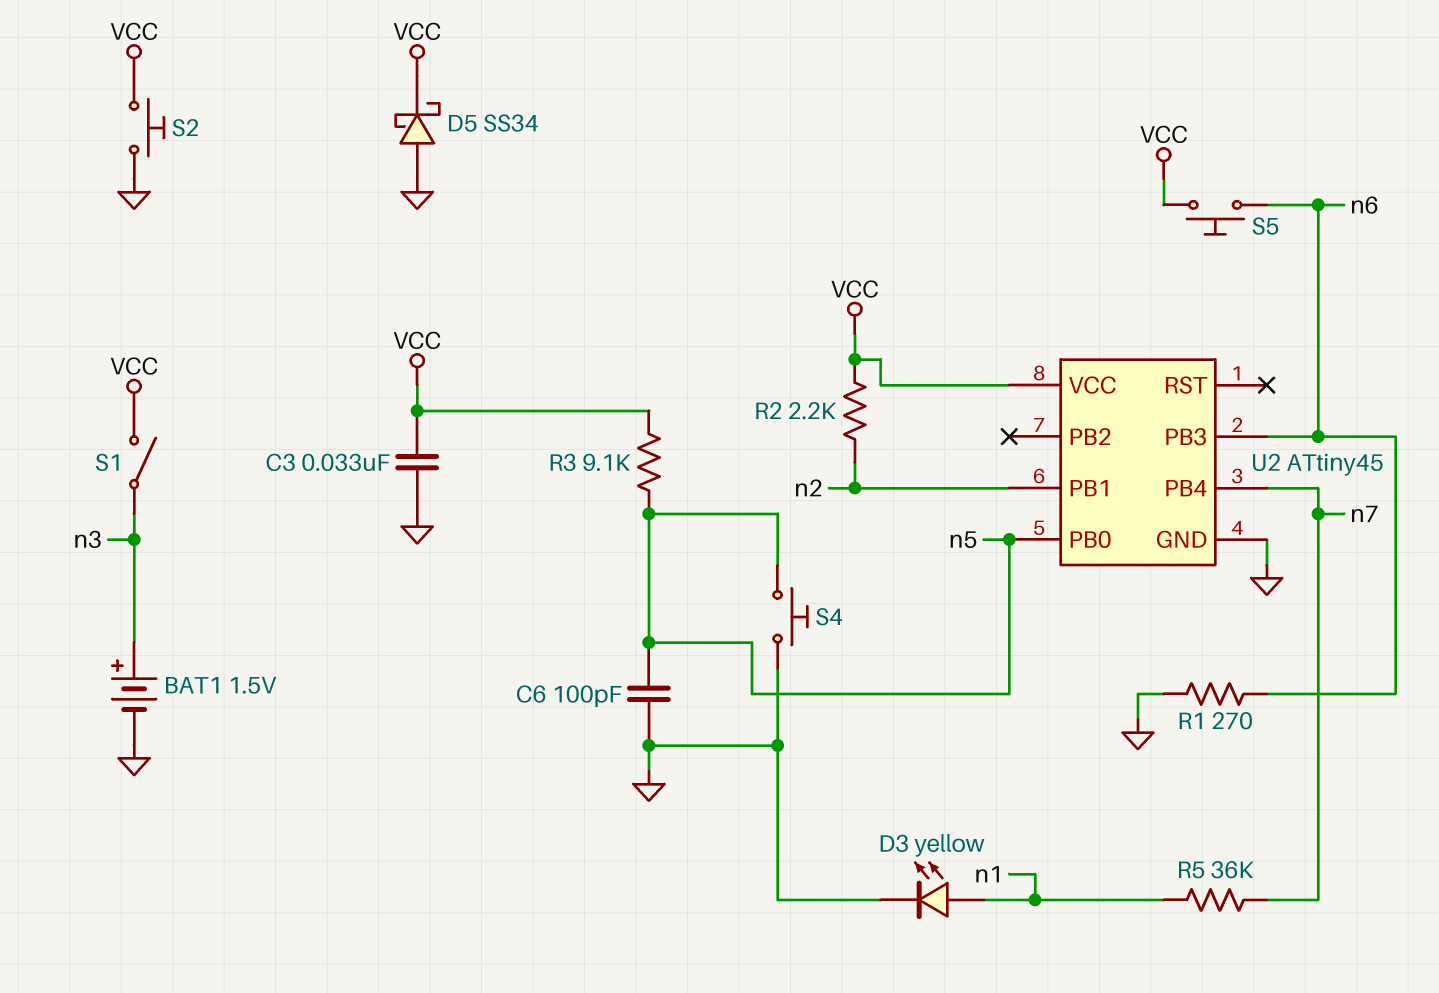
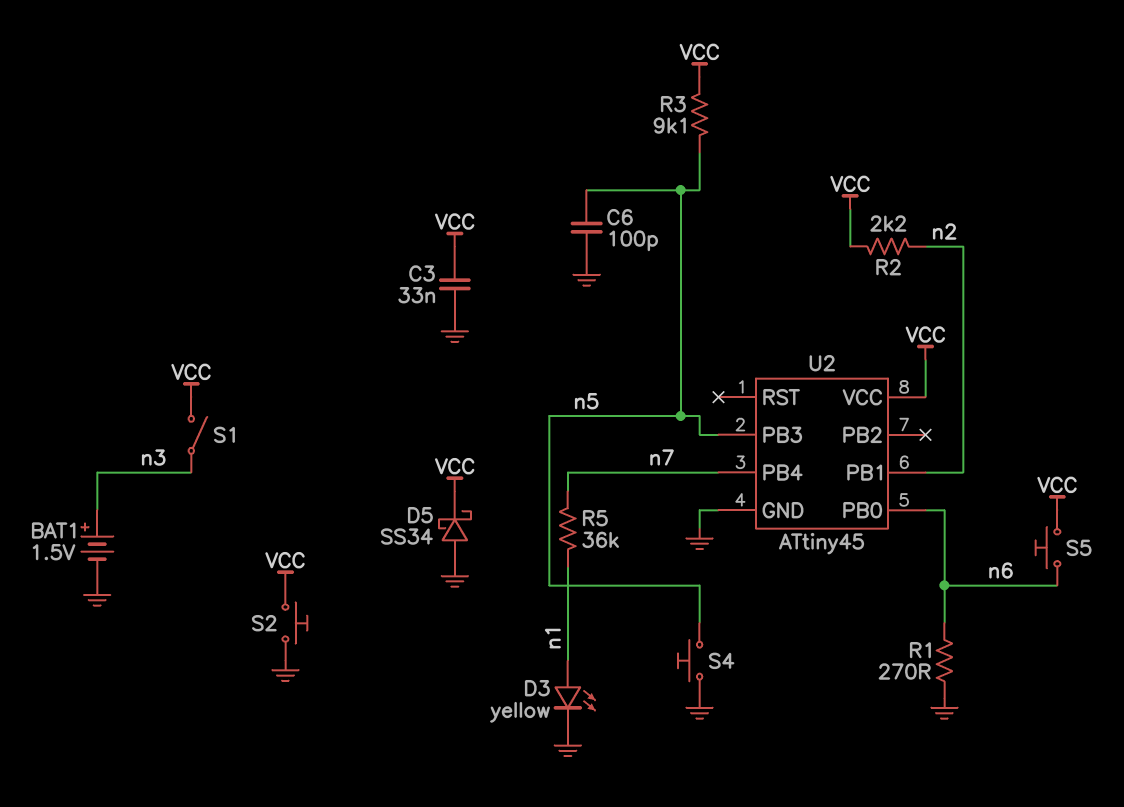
U2 pin PB0: n5 -> n6
U2 pin PB3: n6 -> n5

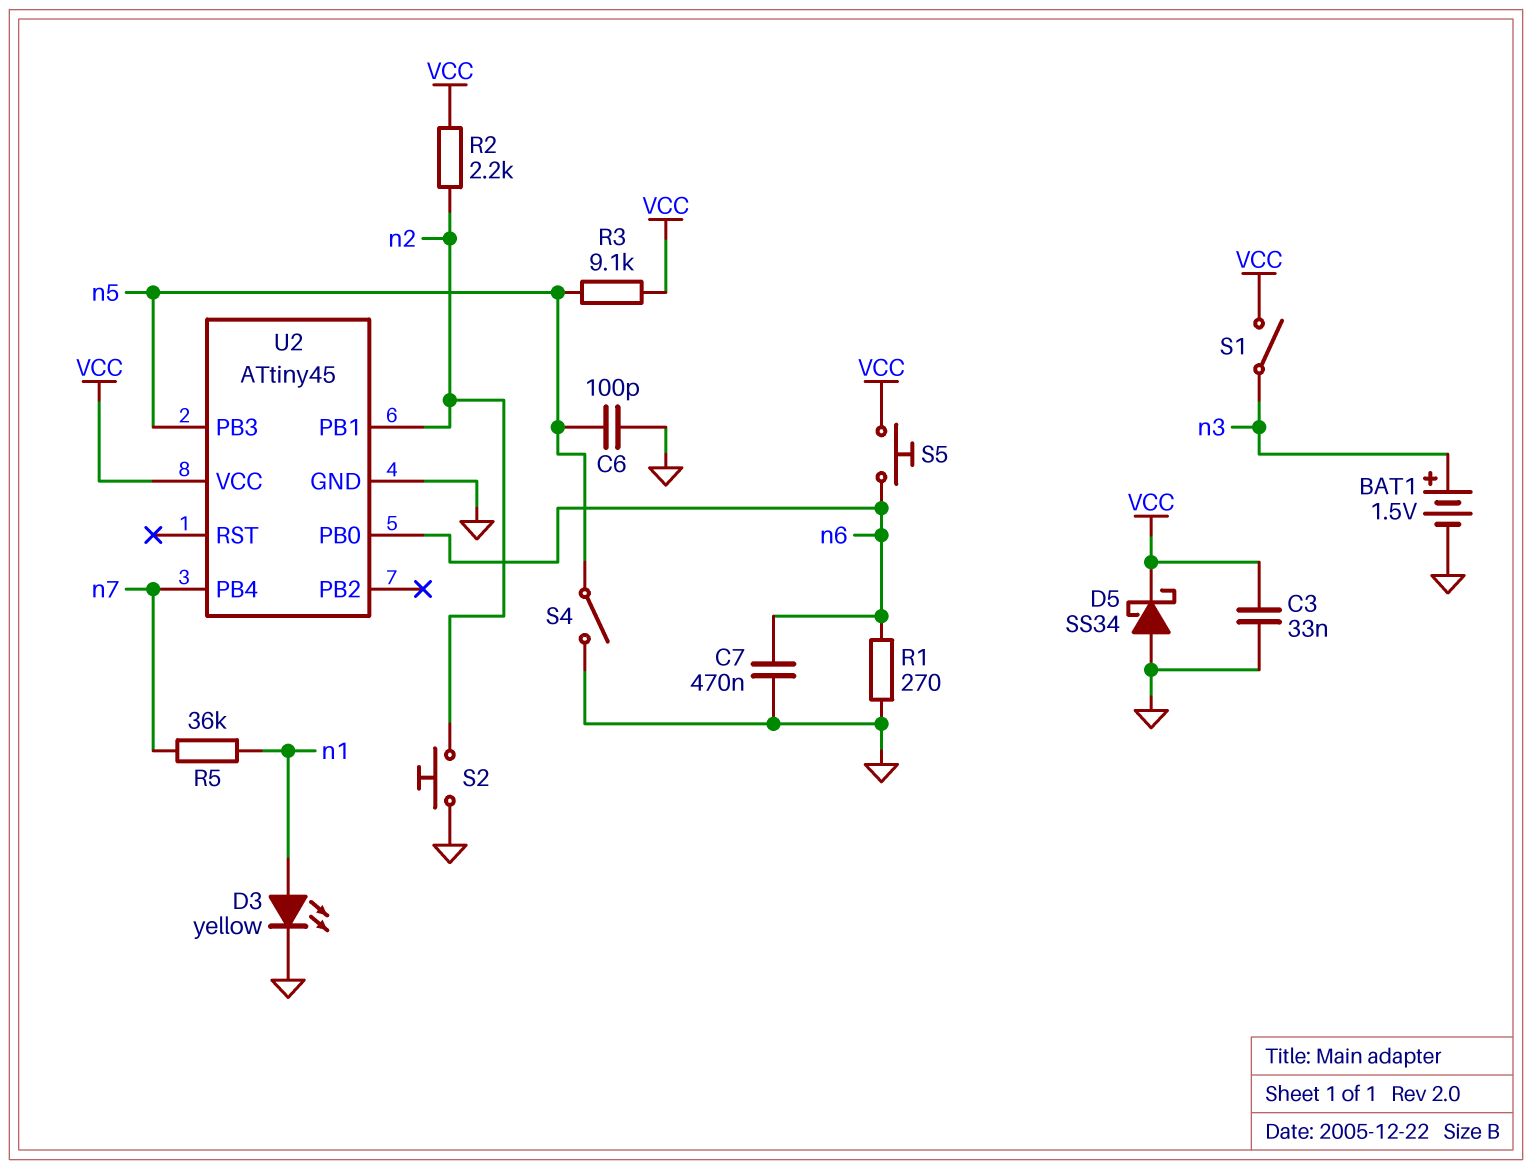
C7: none -> 470nF (GND, n6)
S2: button (GND, VCC) -> button (GND, n2)
S4: button (GND, n5) -> switch (GND, n5)

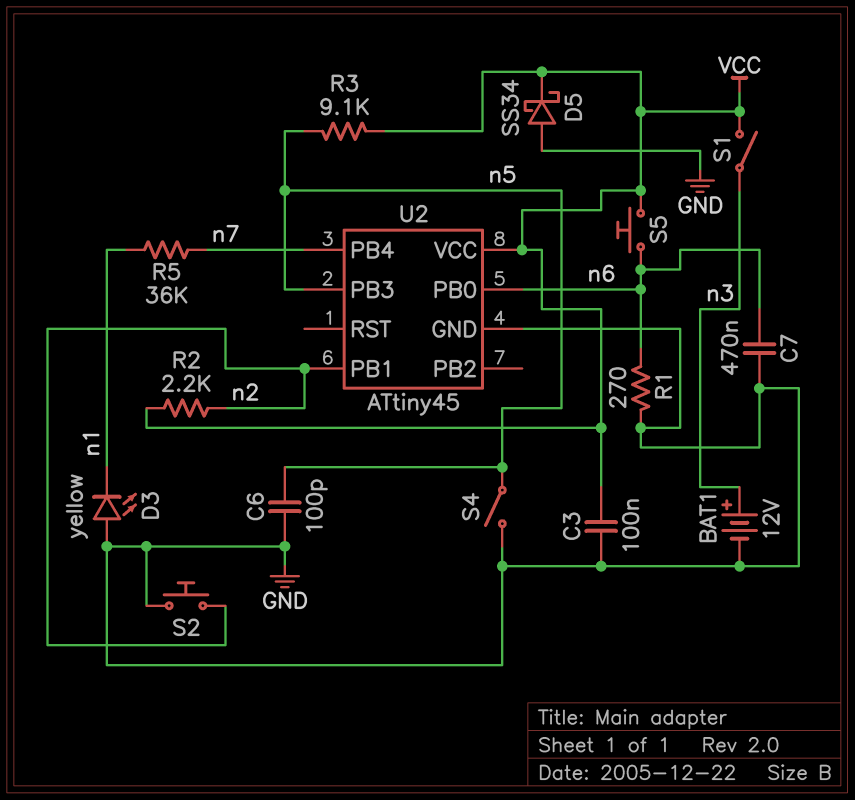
BAT1: 1.5V (plus n3, minus GND) -> 12V (plus n3, minus GND)
C3: 33nF (GND, VCC) -> 100nF (GND, VCC)
D3: LED yellow (A n1, K GND) -> LED yellow (A GND, K n1)

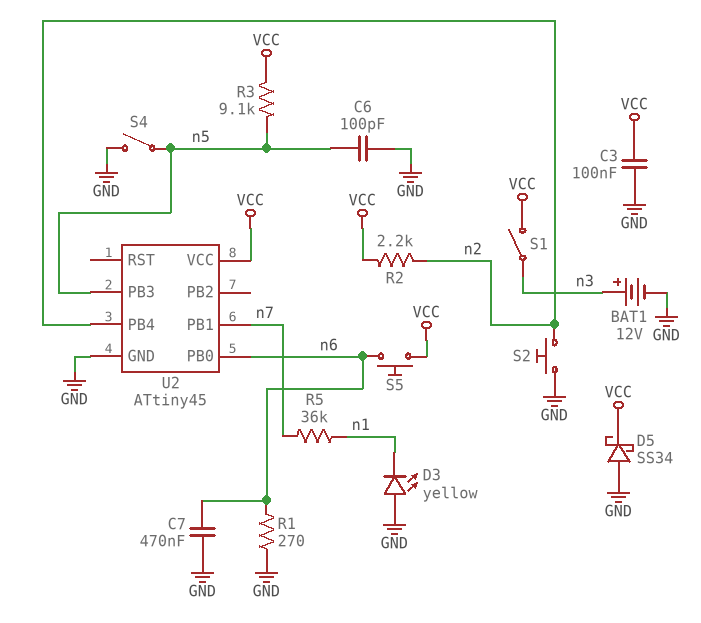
U2 pin PB1: n2 -> n7
U2 pin PB4: n7 -> n2

